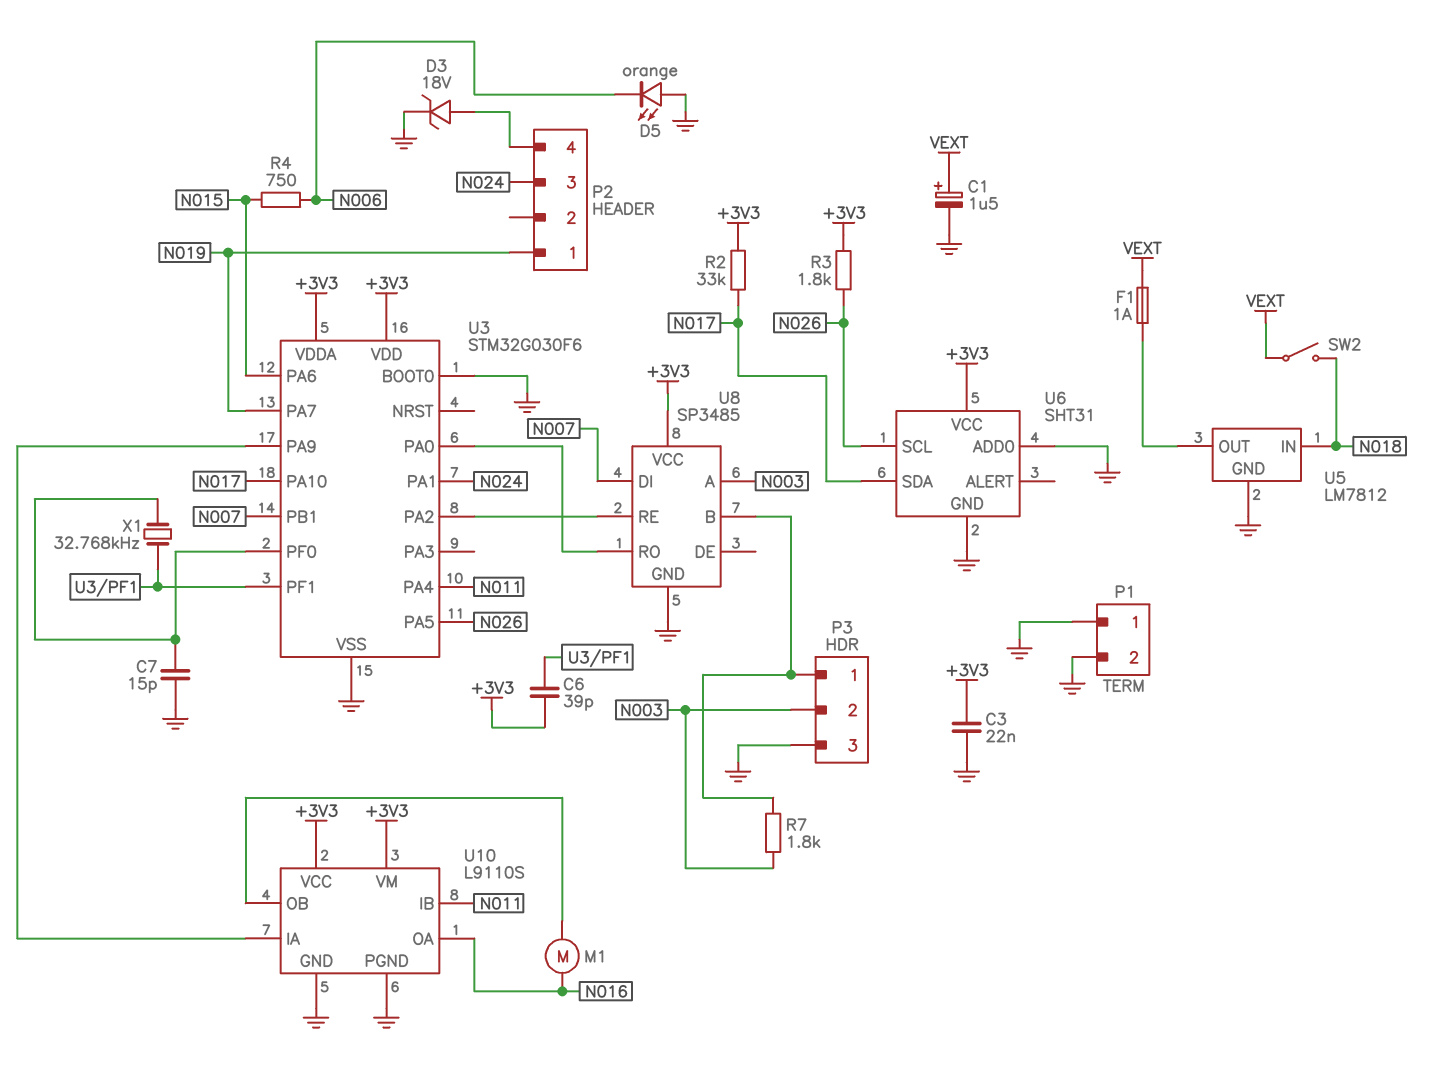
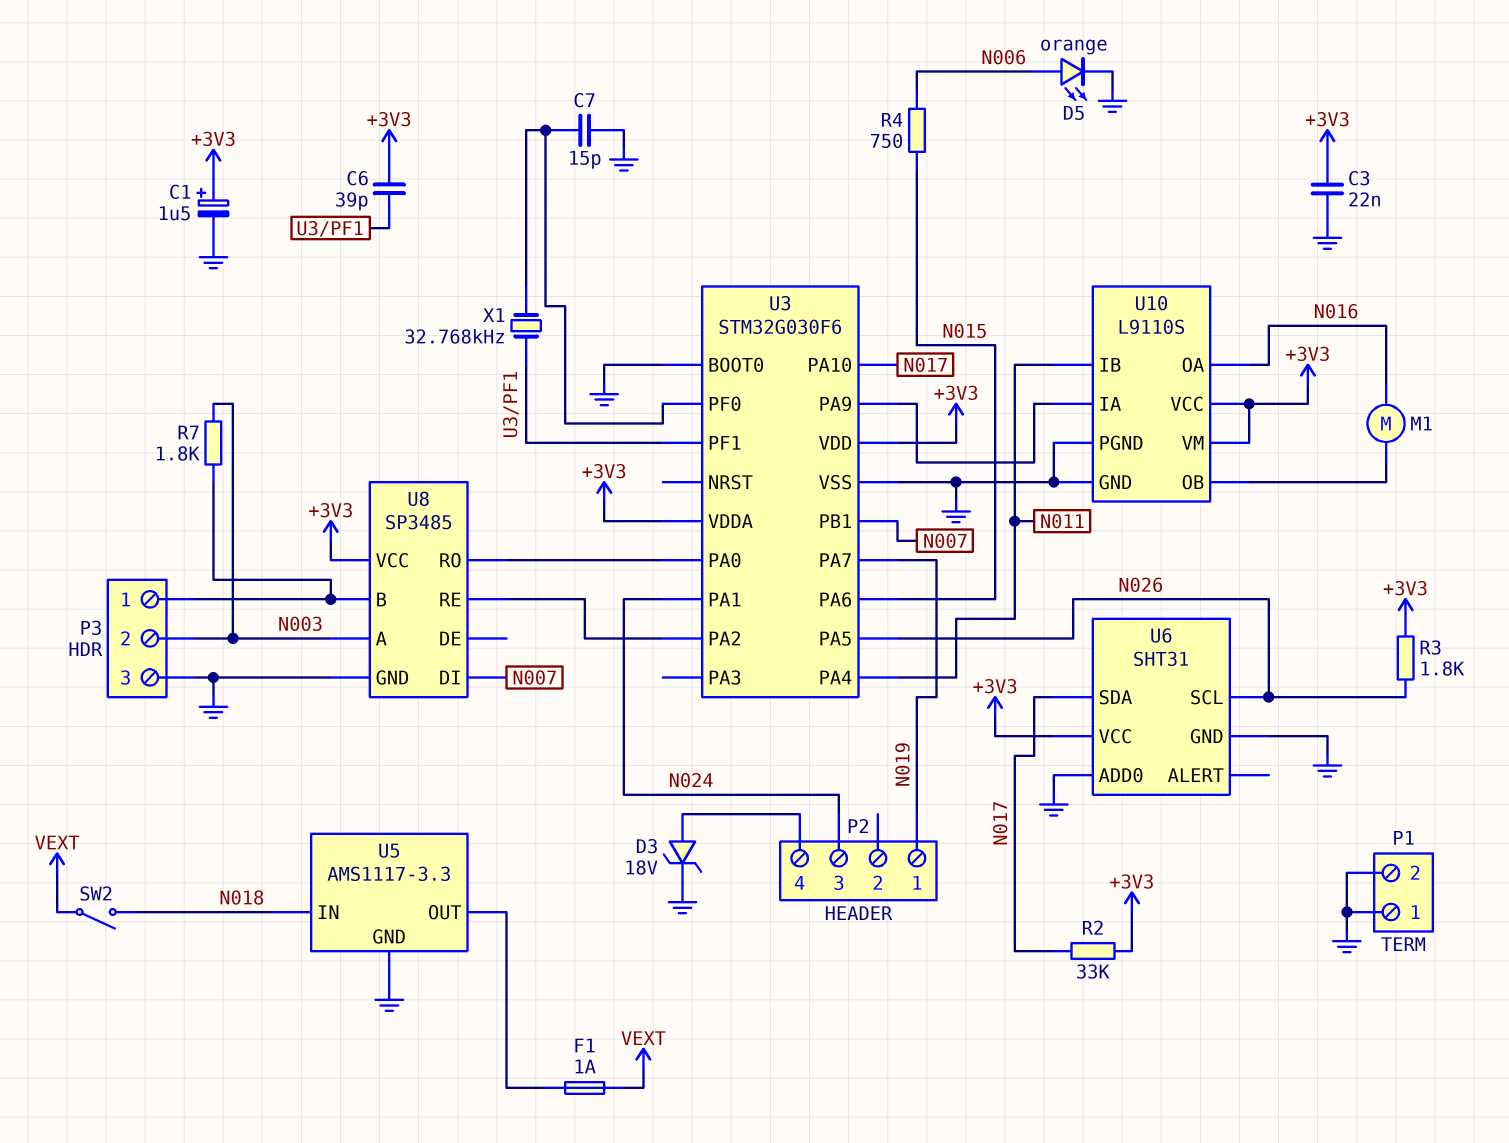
C1: 1.5uF (plus VEXT, minus GND) -> 1.5uF (plus +3V3, minus GND)
D5: LED orange (A GND, K N006) -> LED orange (A N006, K GND)
U5: LM7812 -> AMS1117-3.3

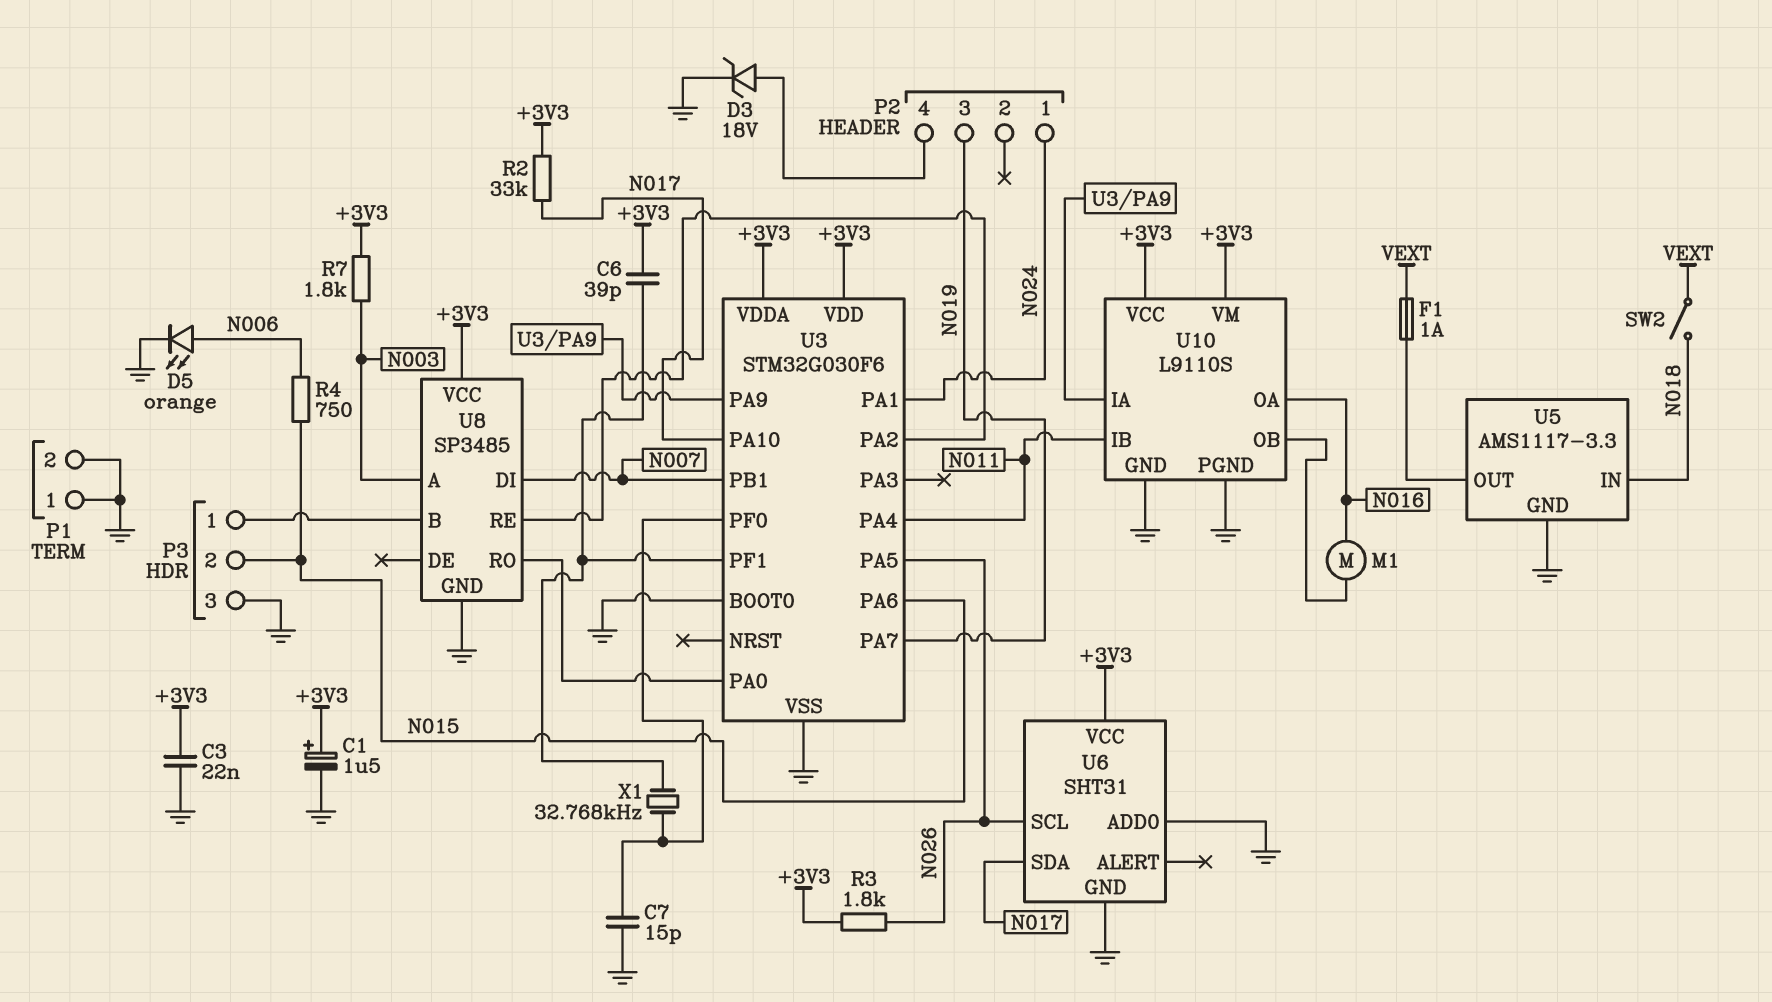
P2 pin 1: N019 -> N024
P2 pin 3: N024 -> N019
P3 pin 2: N003 -> N015
R7: 1.8k (N003, P3/1) -> 1.8k (+3V3, N003)

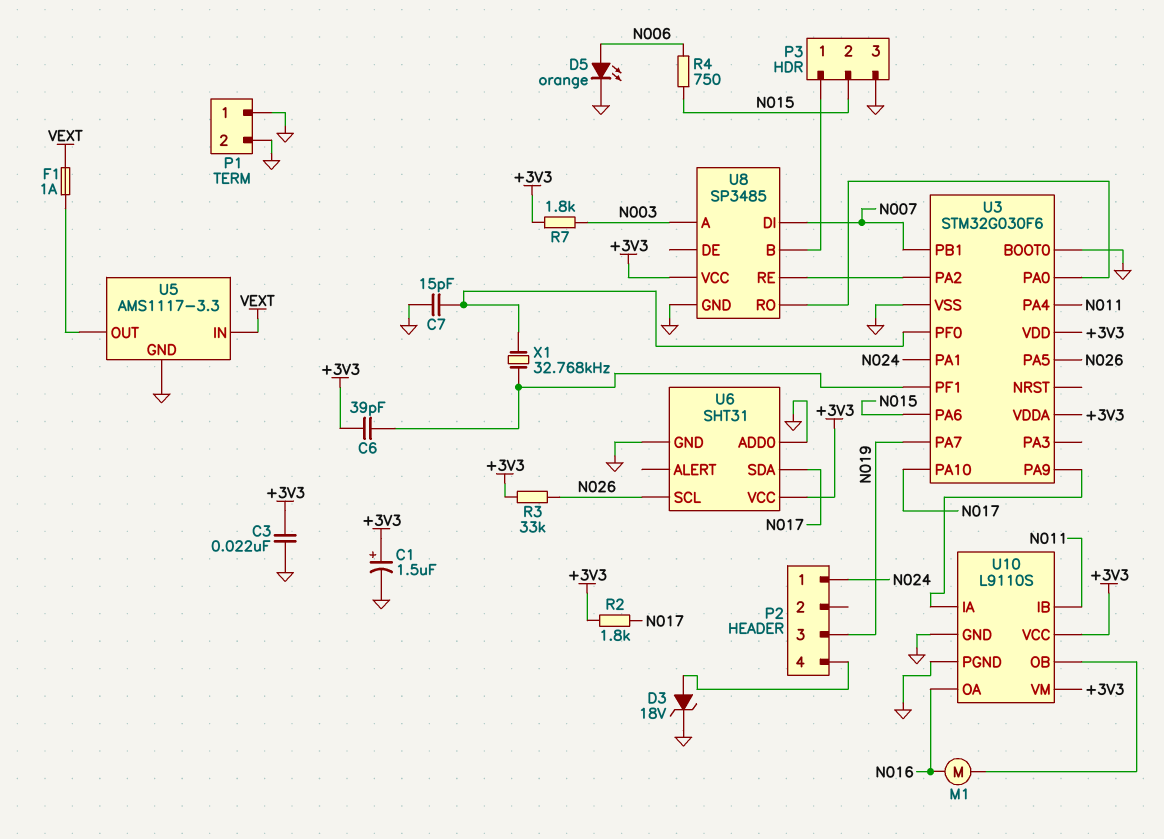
R2: 33k (+3V3, N017) -> 1.8k (+3V3, N017)
R3: 1.8k (+3V3, N026) -> 33k (+3V3, N026)
SW2: switch (N018, VEXT) -> none
U5 pin IN: N018 -> VEXT

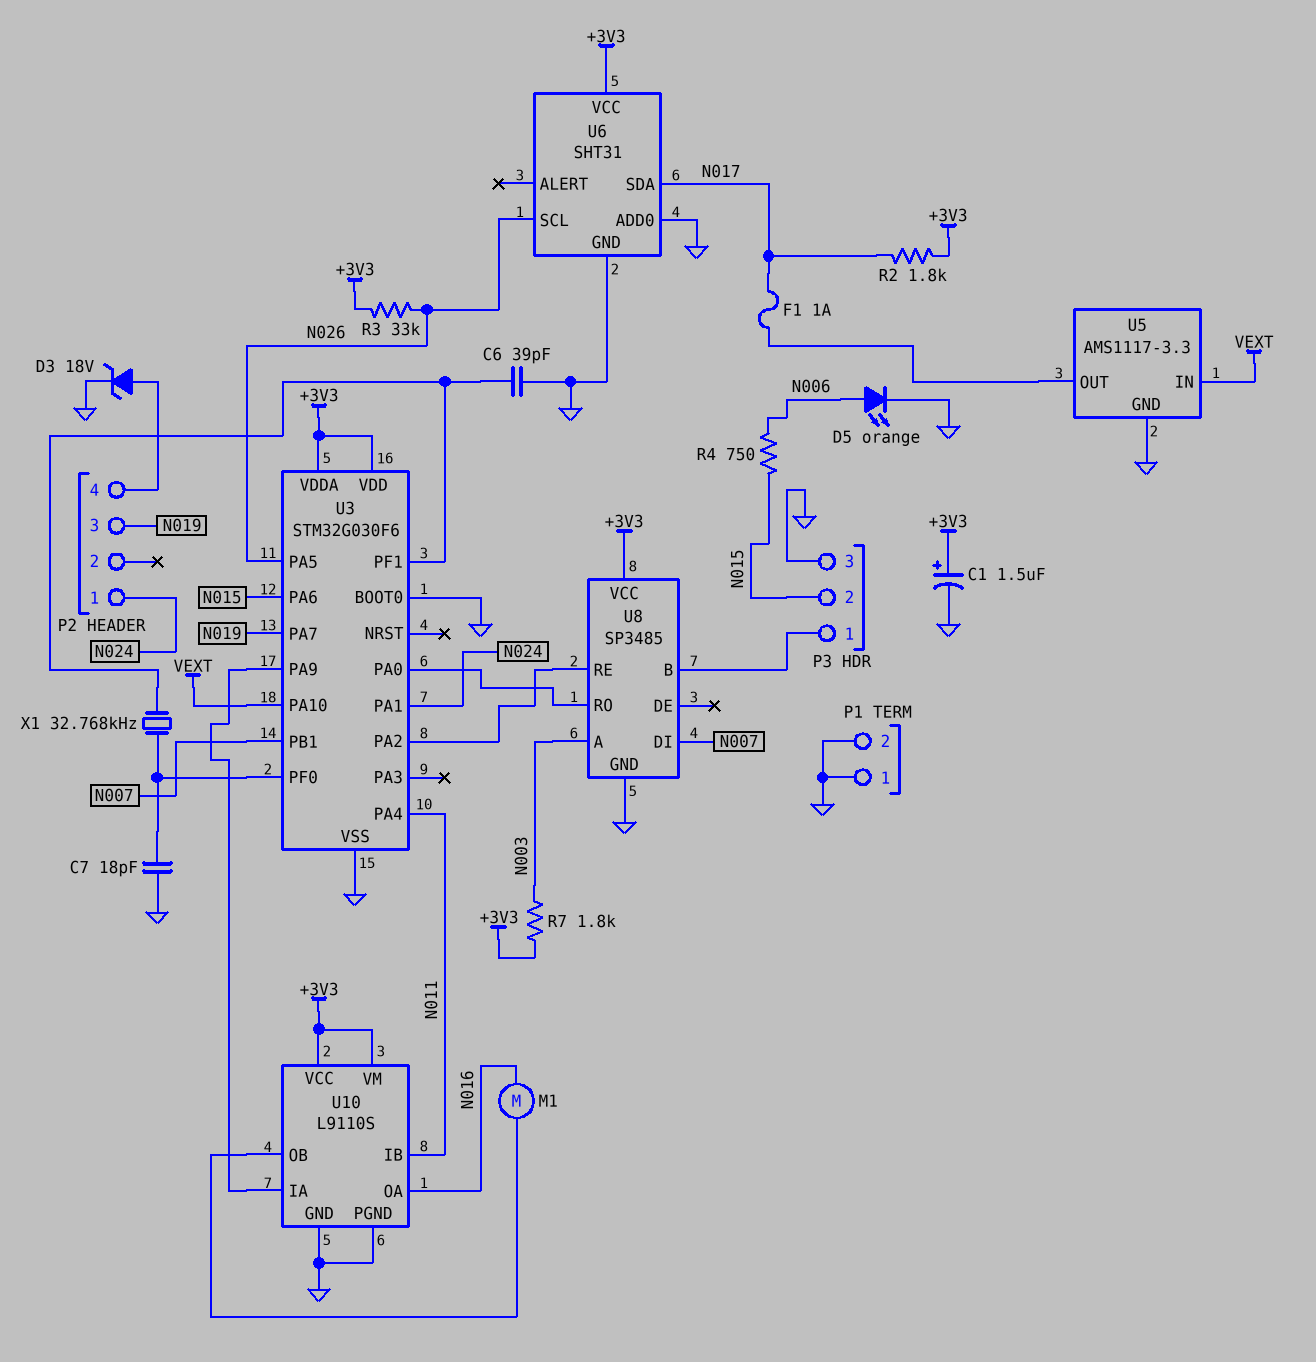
C3: 22nF (+3V3, GND) -> none
C6: 39pF (+3V3, U3/PF1) -> 39pF (GND, U3/PF1)
C7: 15pF (GND, U3/PF0) -> 18pF (GND, U3/PF0)
F1: 1A (U5/OUT, VEXT) -> 1A (N017, U5/OUT)
U3 pin PA10: N017 -> VEXT

